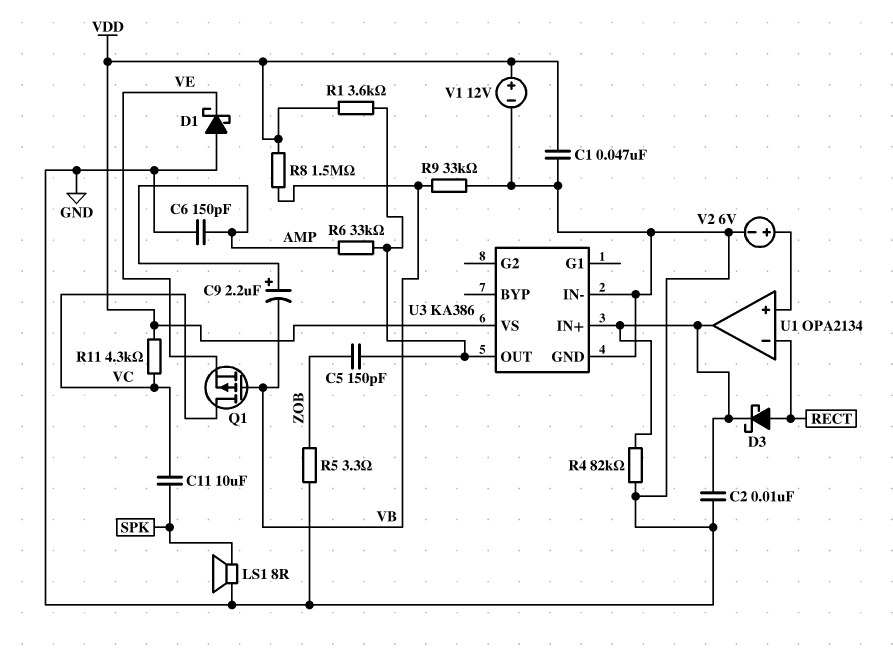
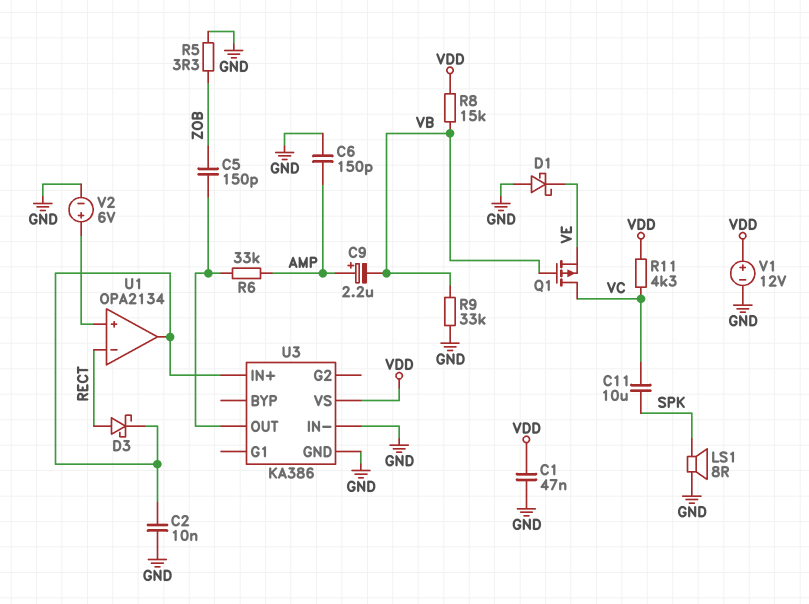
R1: 3.6k (U3/OUT, VDD) -> none
R4: 82k (GND, U1/out) -> none
R8: 1.5M (VB, VDD) -> 15k (VB, VDD)

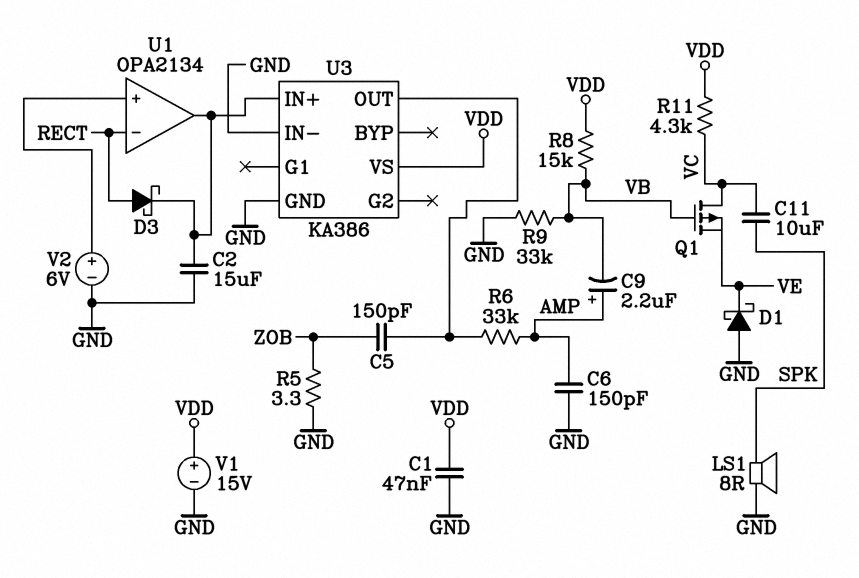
C2: 10nF (GND, U1/out) -> 15uF (GND, U1/out)
V1: 12V (plus VDD, minus GND) -> 15V (plus VDD, minus GND)

